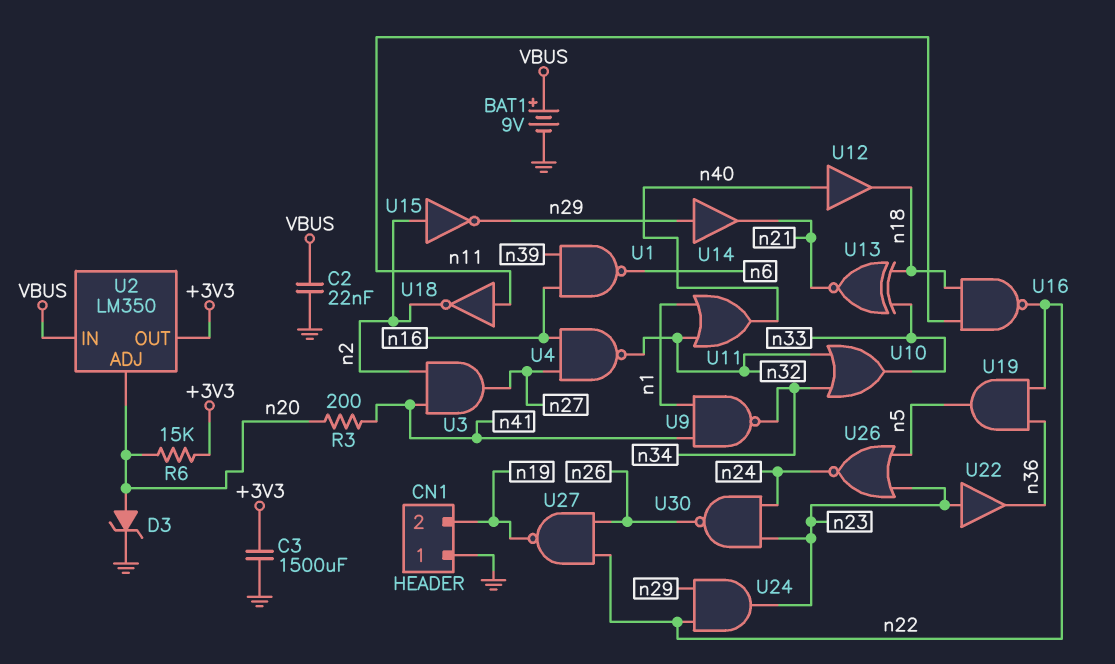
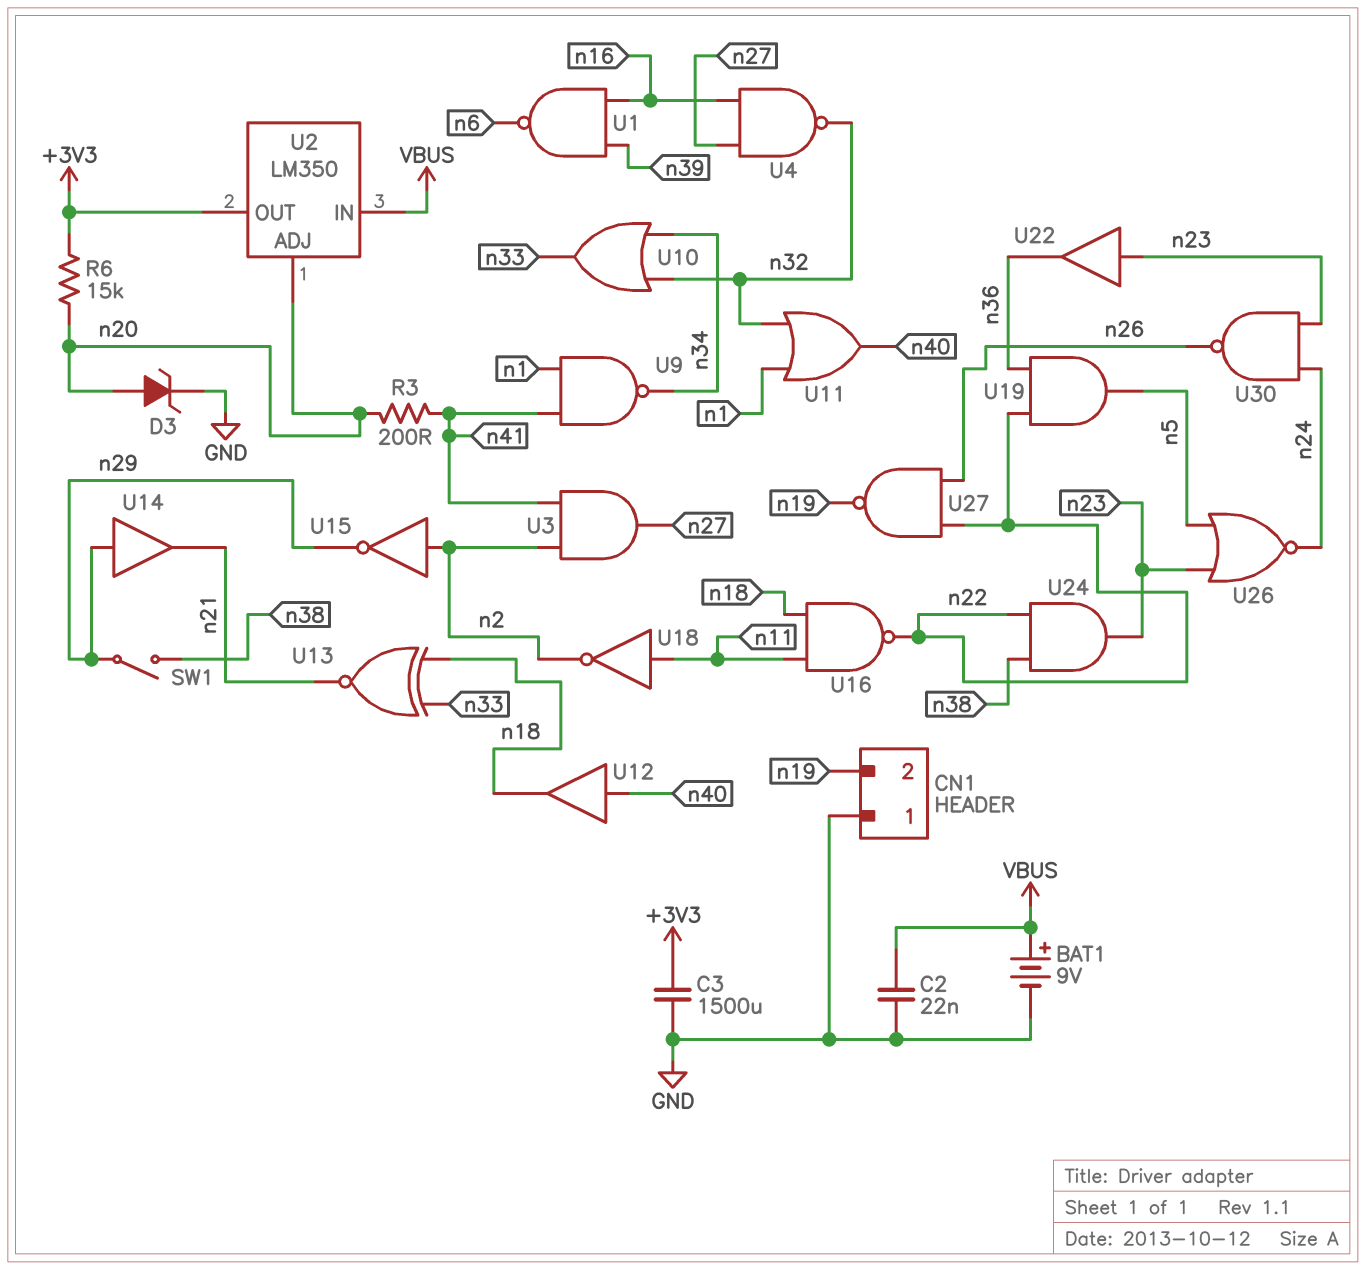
SW1: none -> switch (n29, n38)
U24: AND (in n22, in n29, out n23) -> AND (in n22, in n38, out n23)

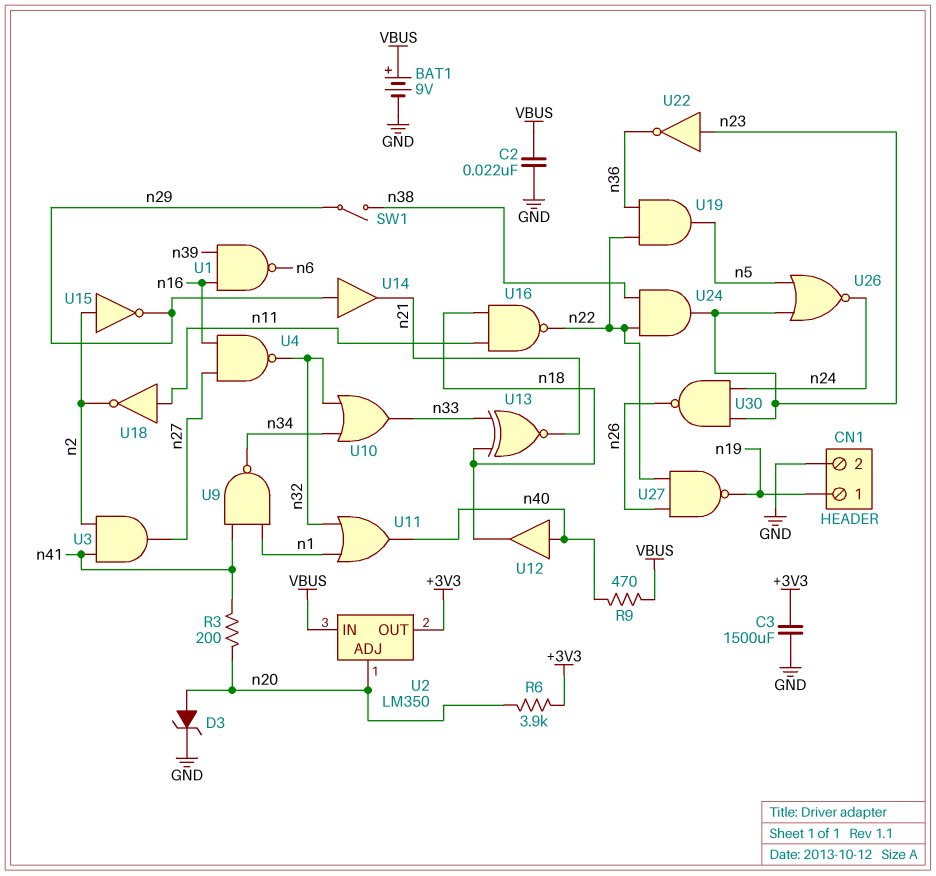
CN1 pin 1: GND -> n19
CN1 pin 2: n19 -> GND
R6: 15k (+3V3, n20) -> 3.9k (+3V3, n20)
R9: none -> 470 (VBUS, n40)
U22: buffer (in n23, out n36) -> NOT (in n23, out n36)

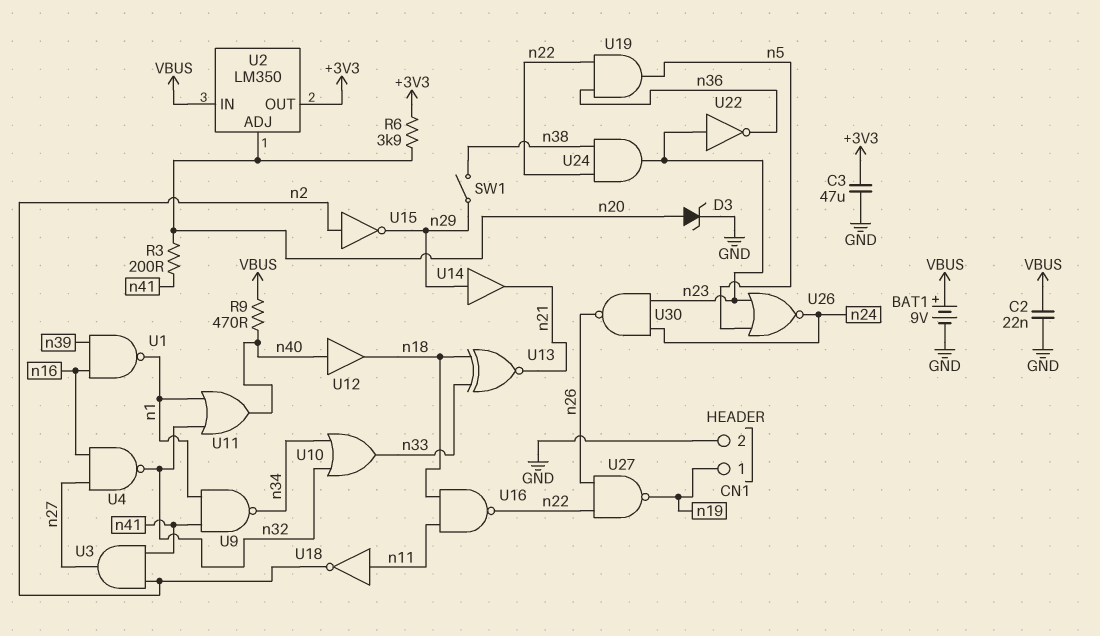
C3: 1500uF (+3V3, GND) -> 47uF (+3V3, GND)
U1: NAND (in n16, in n39, out n6) -> NAND (in n16, in n39, out n1)

